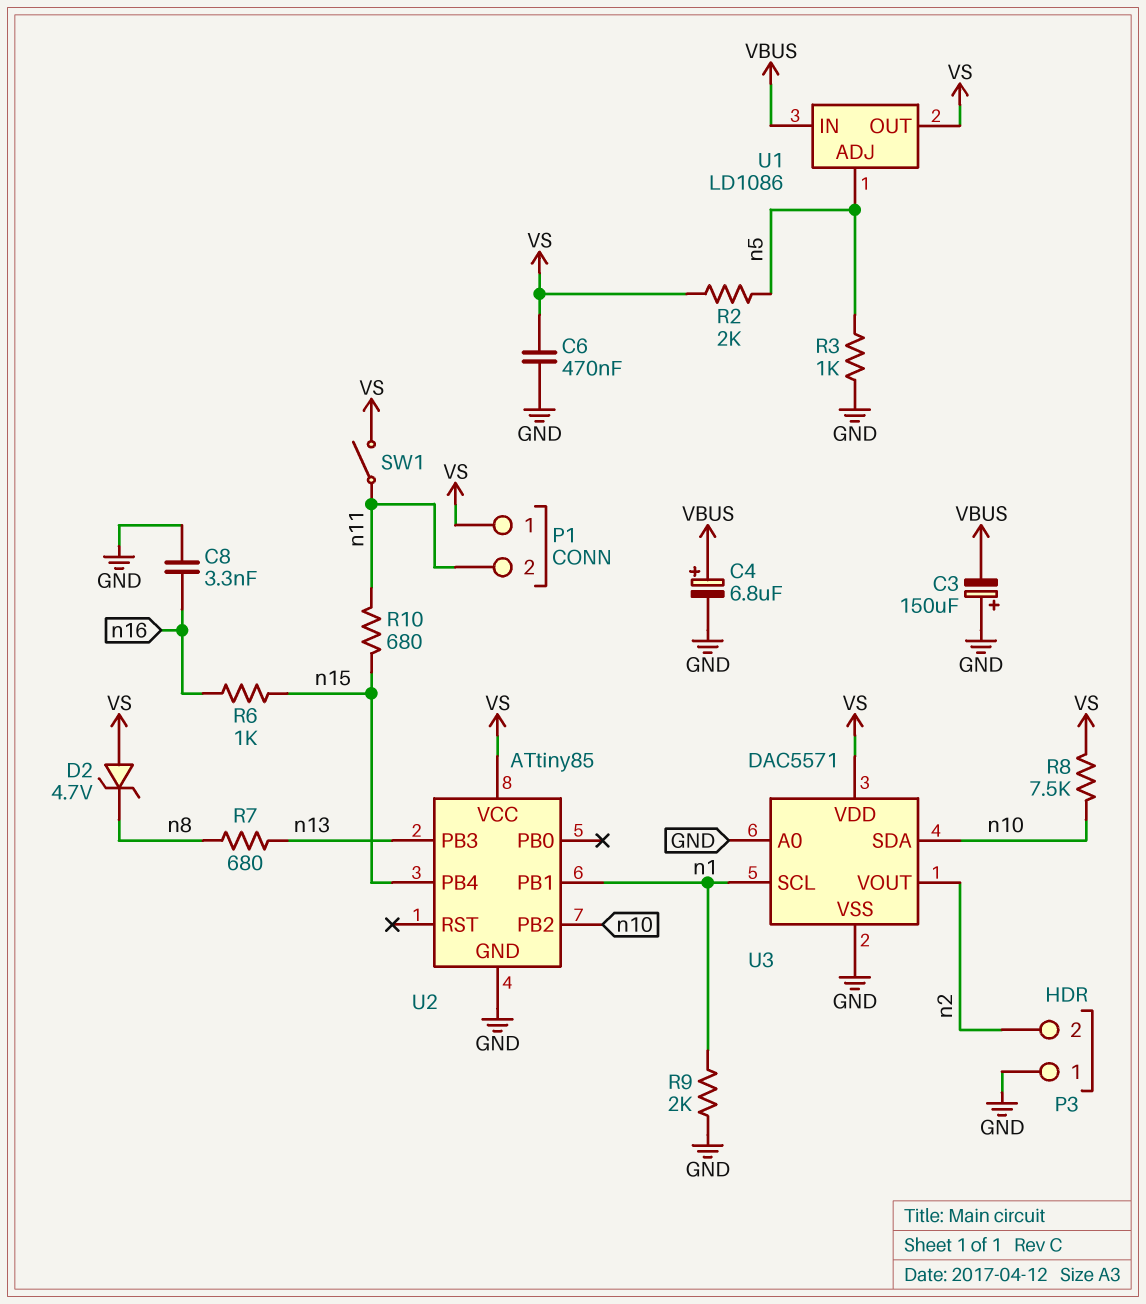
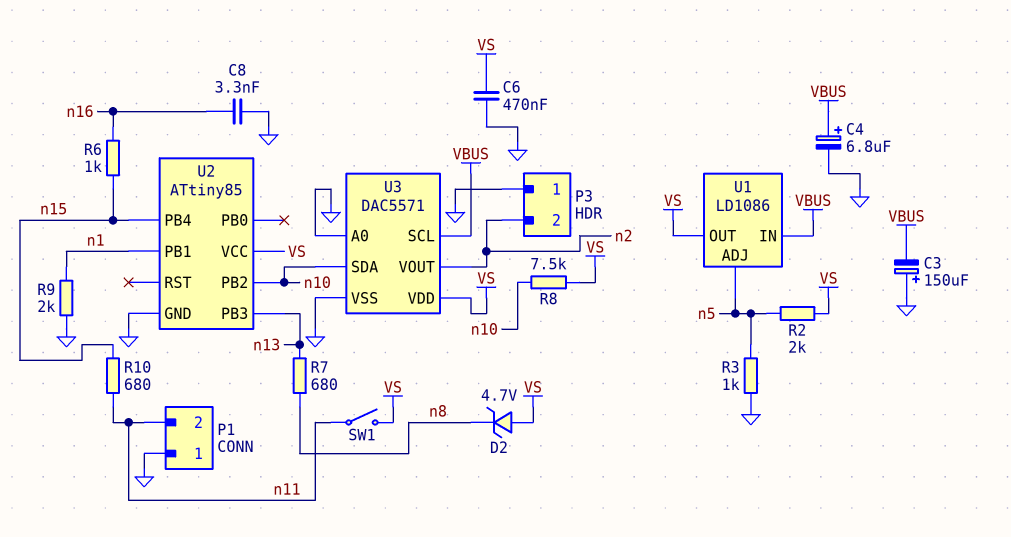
P1 pin 1: VS -> GND
U3 pin SCL: n1 -> VBUS

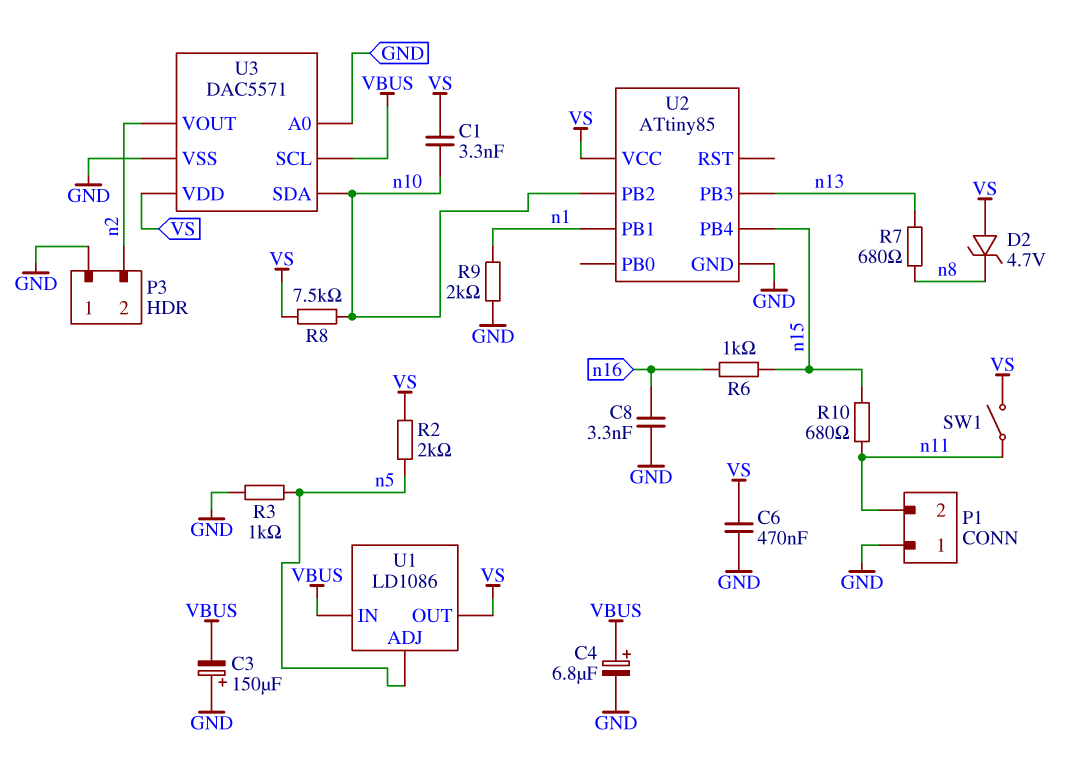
C1: none -> 3.3nF (VS, n10)

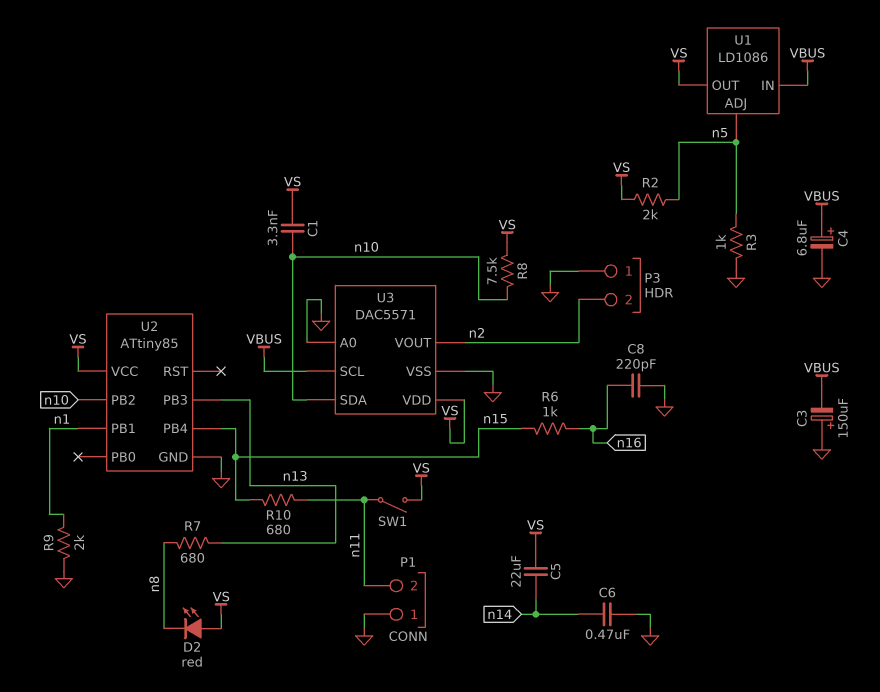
C5: none -> 22uF (VS, n14)
C6: 470nF (GND, VS) -> 470nF (GND, n14)
C8: 3.3nF (GND, n16) -> 220pF (GND, n16)
D2: zener 4.7V (A VS, K n8) -> LED red (A VS, K n8)

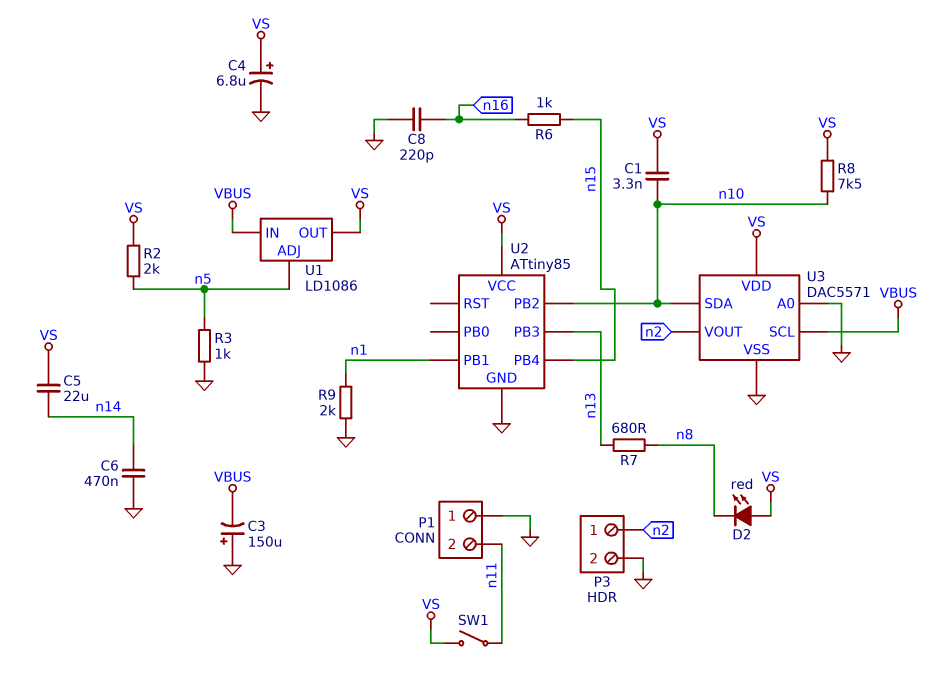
C4: 6.8uF (plus VBUS, minus GND) -> 6.8uF (plus VS, minus GND)
P3 pin 1: GND -> n2
P3 pin 2: n2 -> GND
R10: 680 (n11, n15) -> none

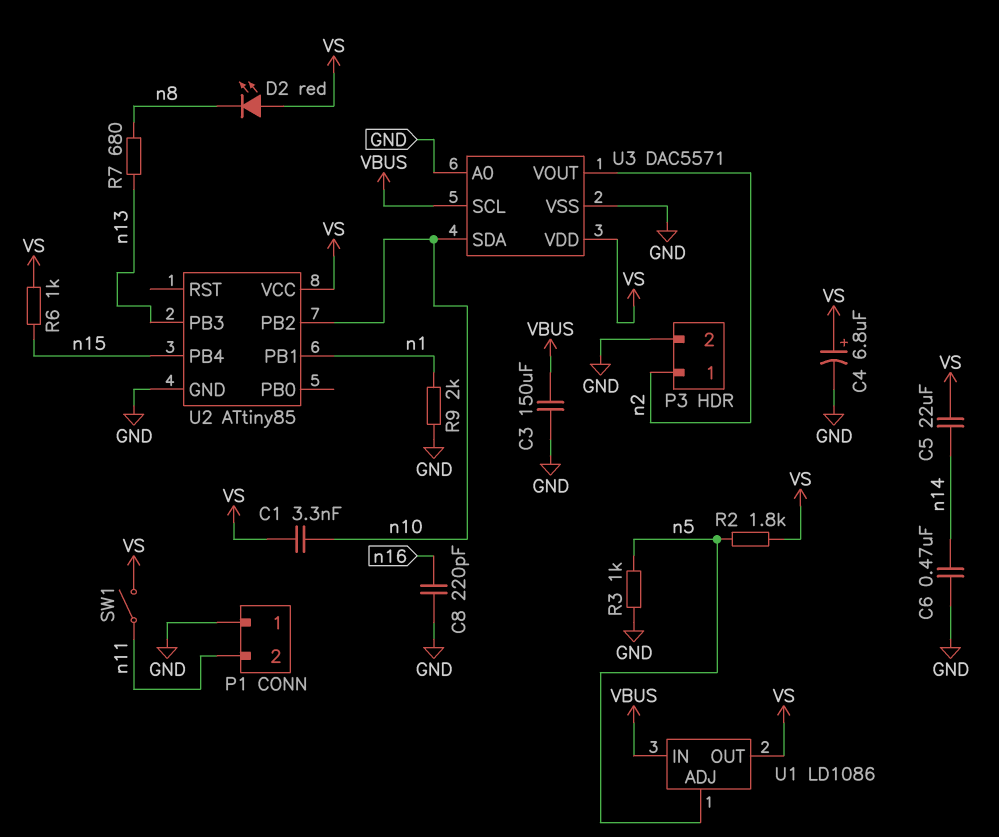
C3: 150uF (plus GND, minus VBUS) -> 150uF (GND, VBUS)
R2: 2k (VS, n5) -> 1.8k (VS, n5)
R6: 1k (n15, n16) -> 1k (VS, n15)
R8: 7.5k (VS, n10) -> none

